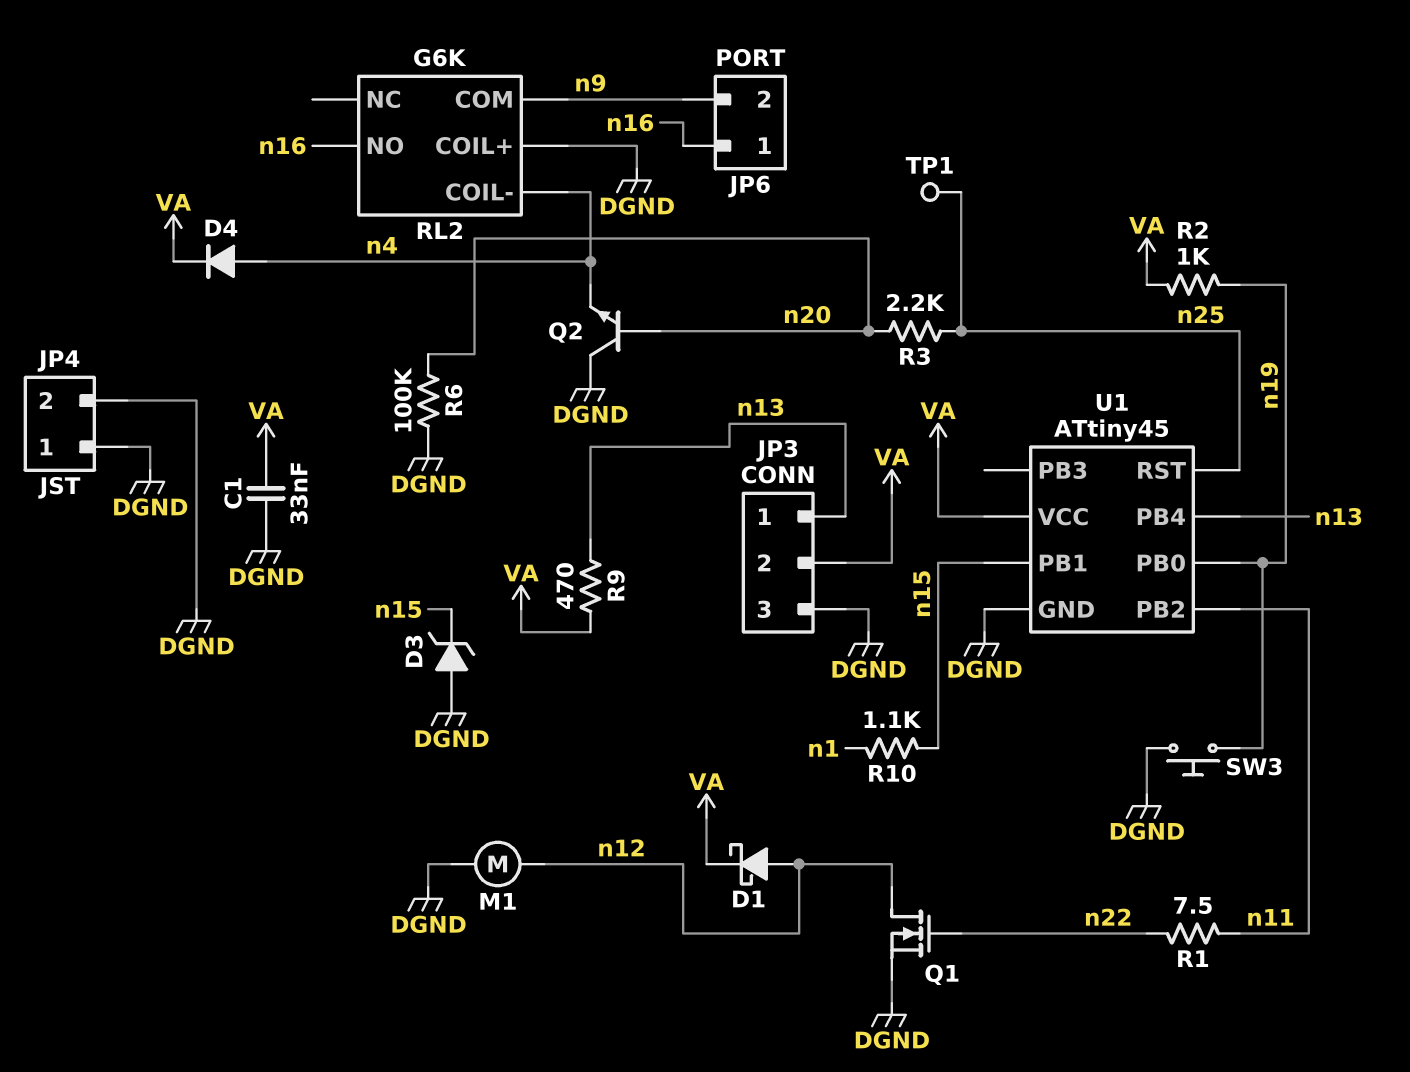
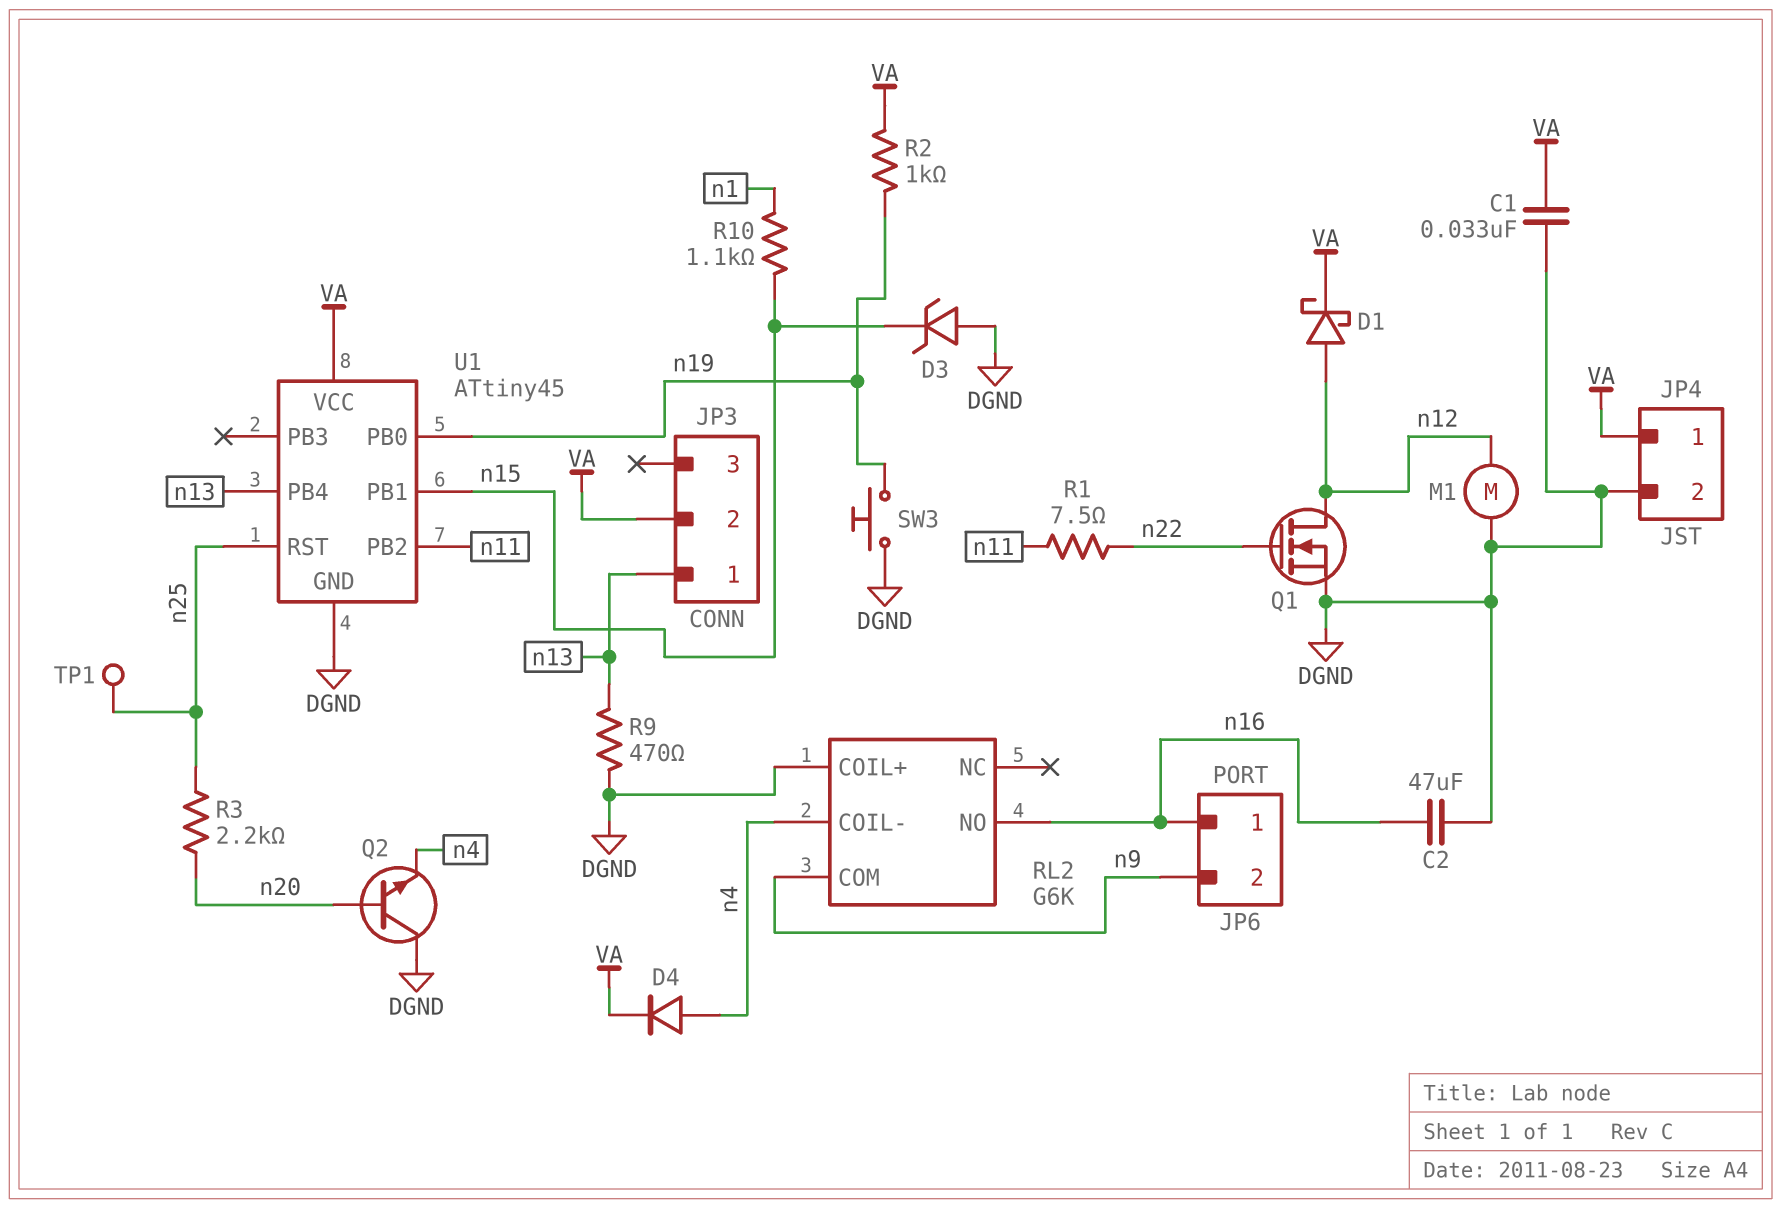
C2: none -> 47uF (DGND, n16)
JP3 pin 3: DGND -> none
JP4 pin 1: DGND -> VA
R6: 100k (DGND, n20) -> none
R9: 470 (VA, n13) -> 470 (DGND, n13)

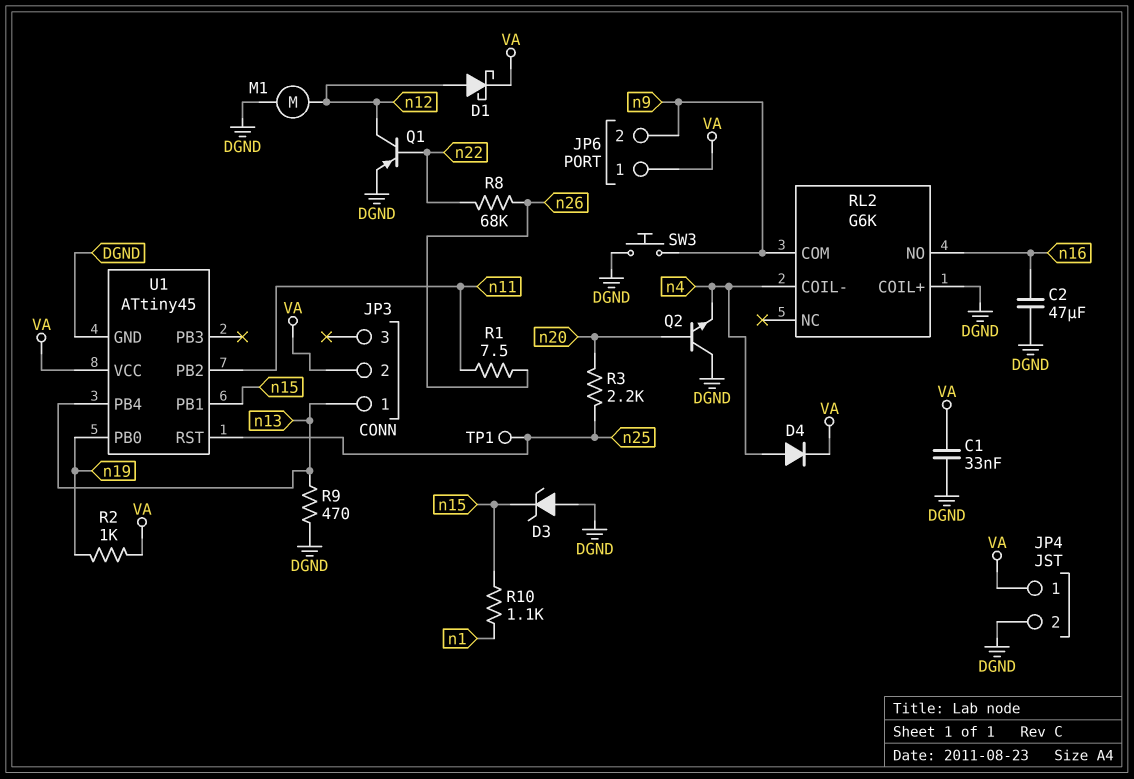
JP6 pin 1: n16 -> VA
Q1: NMOS (G n22, D n12, S DGND) -> PNP (B n22, C n12, E DGND)
R1: 7.5 (n11, n22) -> 7.5 (n11, n26)
R8: none -> 68k (n22, n26)
SW3: button (DGND, n19) -> button (DGND, n9)

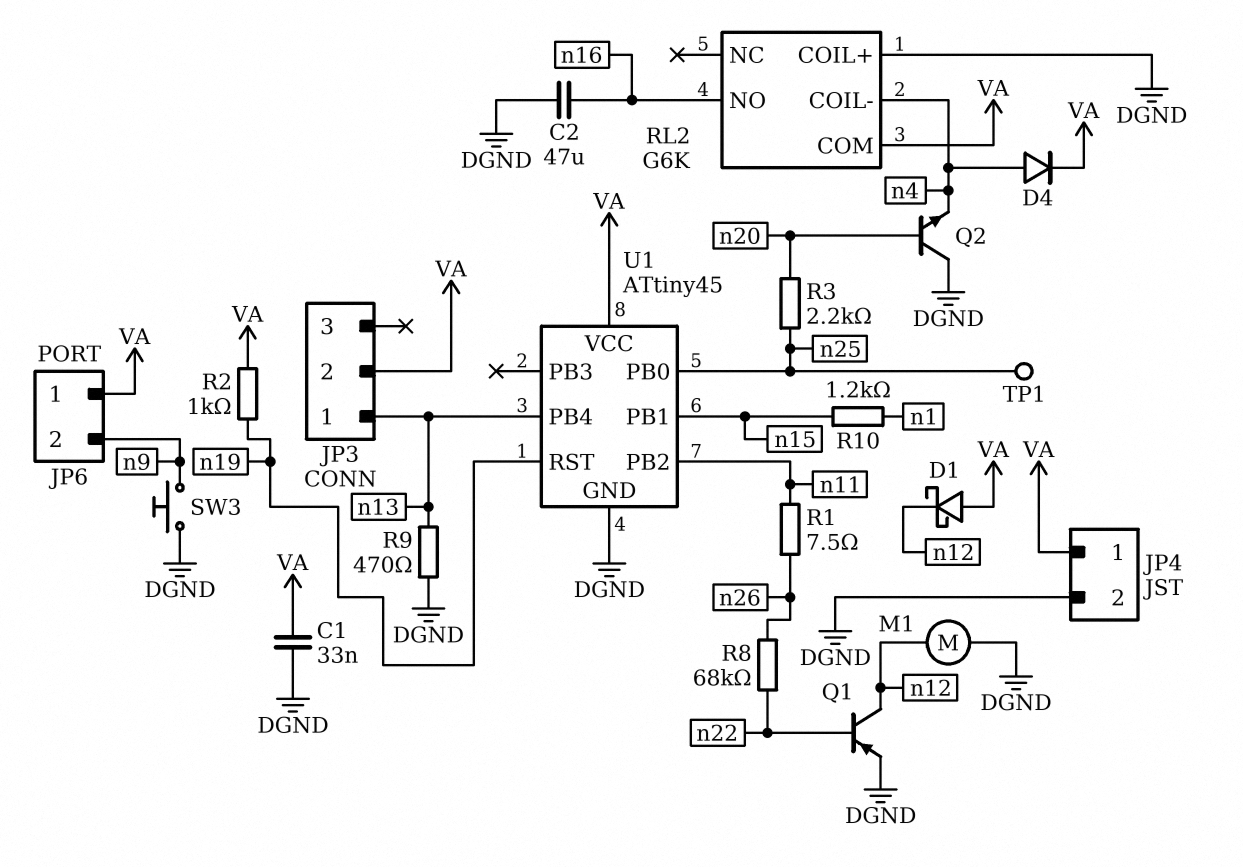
D1: schottky (A n12, K VA) -> schottky (A VA, K n12)
D3: zener (A DGND, K n15) -> none
R10: 1.1k (n1, n15) -> 1.2k (n1, n15)
RL2 pin COM: n9 -> VA
U1 pin PB0: n19 -> n25
U1 pin RST: n25 -> n19

